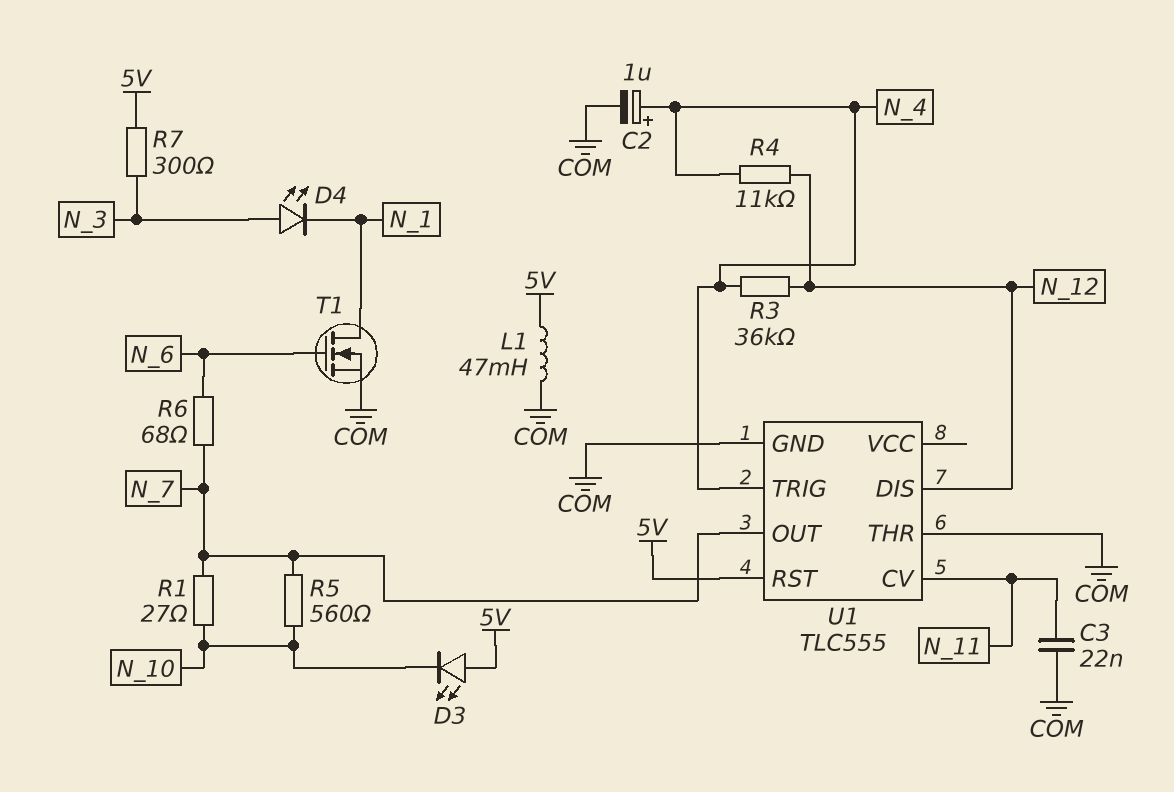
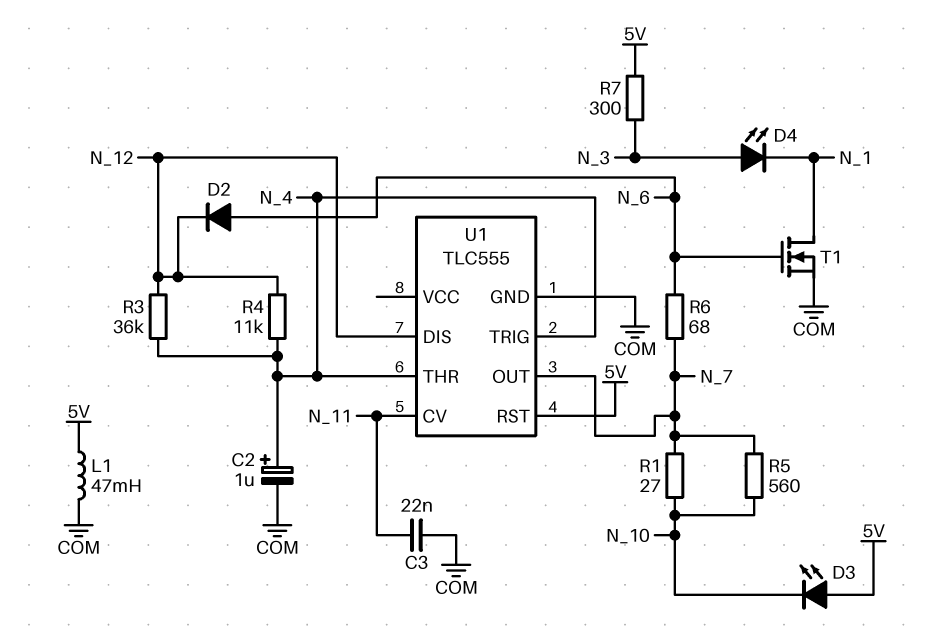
D2: none -> diode (A N_6, K N_12)
U1 pin THR: COM -> N_4

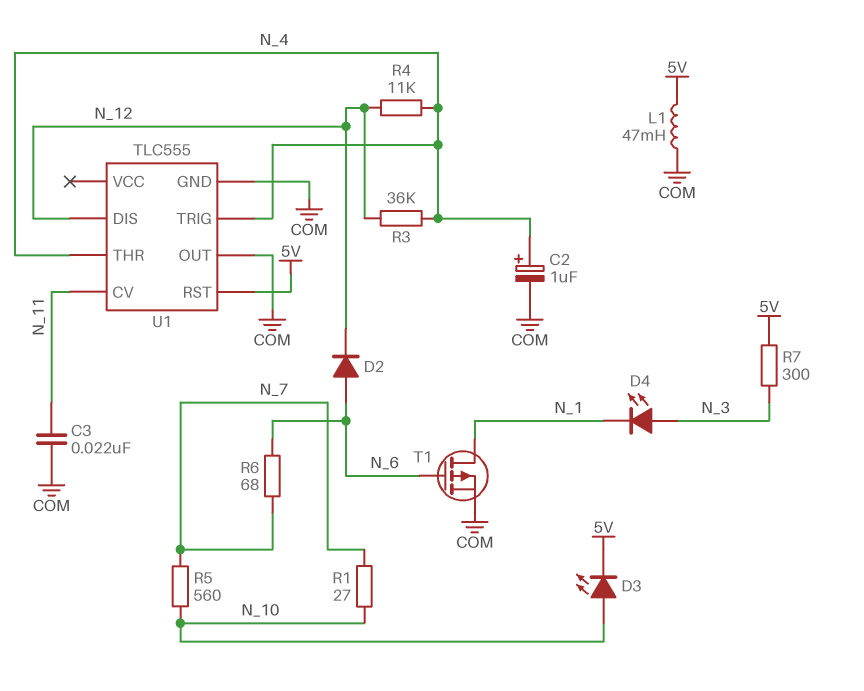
D3: LED (A 5V, K N_10) -> LED (A N_10, K 5V)
T1: NMOS (G N_6, D N_1, S COM) -> PMOS (G N_6, D N_1, S COM)
U1 pin OUT: N_7 -> COM

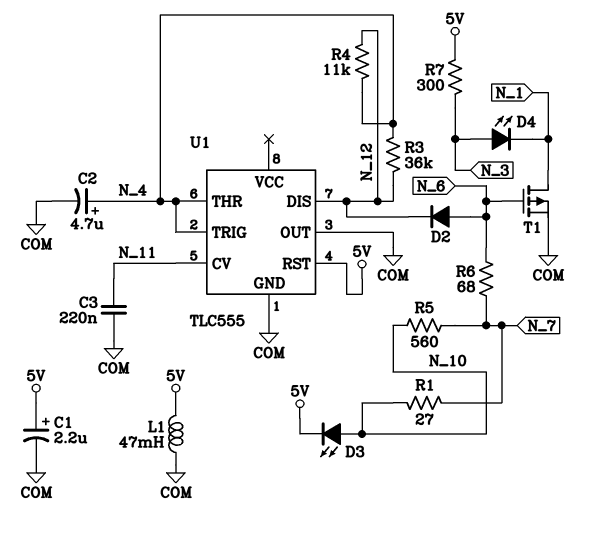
C1: none -> 2.2uF (plus 5V, minus COM)
C2: 1uF (plus N_4, minus COM) -> 4.7uF (plus N_4, minus COM)
C3: 22nF (COM, N_11) -> 220nF (COM, N_11)

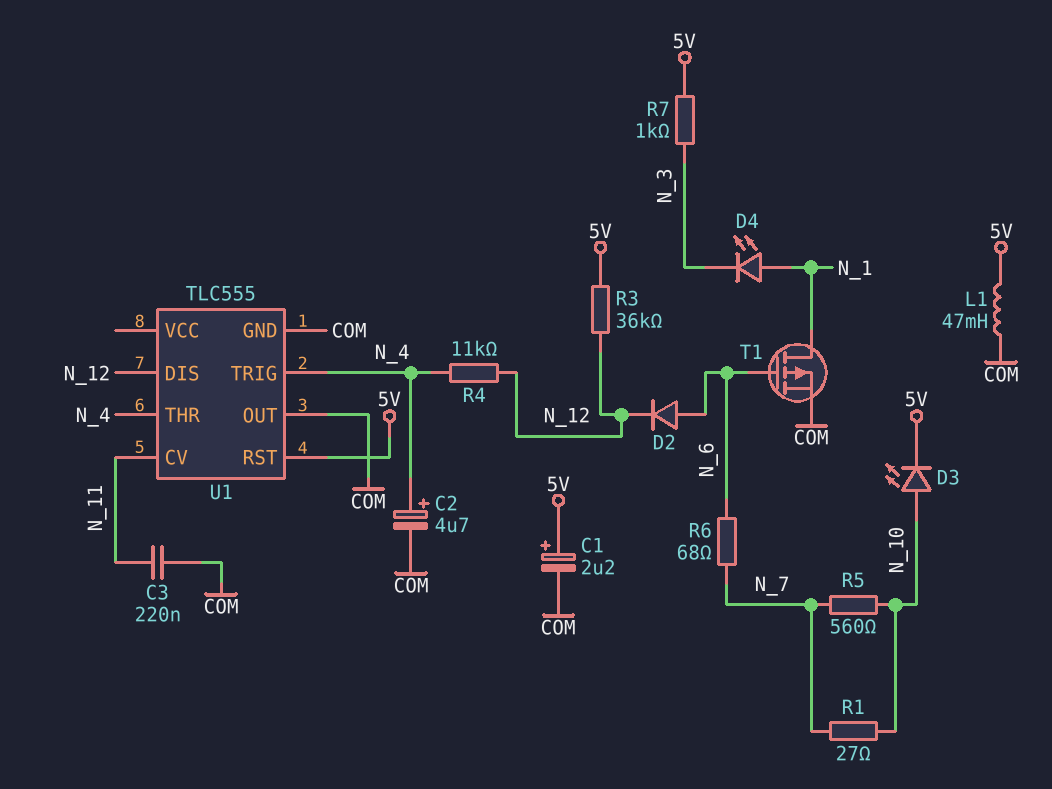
D4: LED (A N_3, K N_1) -> LED (A N_1, K N_3)
R3: 36k (N_4, N_12) -> 36k (5V, N_12)
R7: 300 (5V, N_3) -> 1k (5V, N_3)

